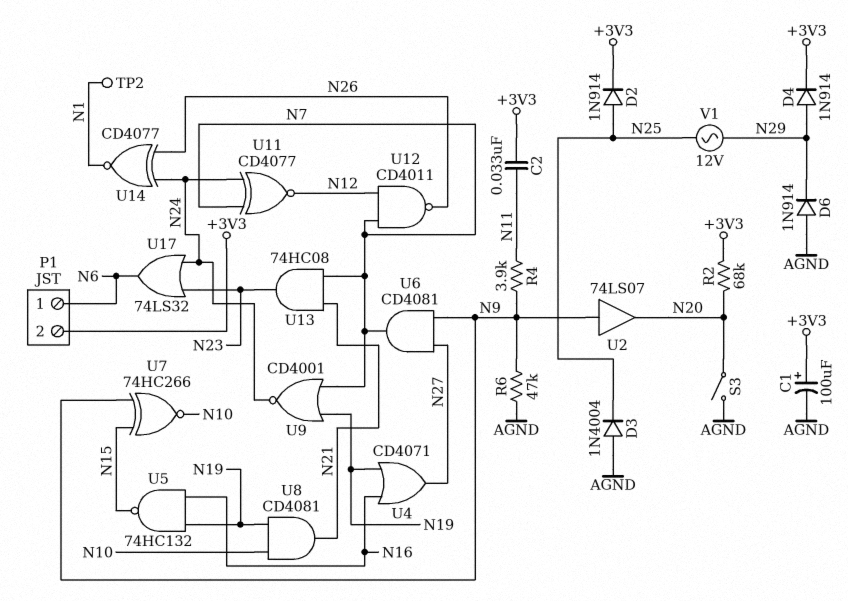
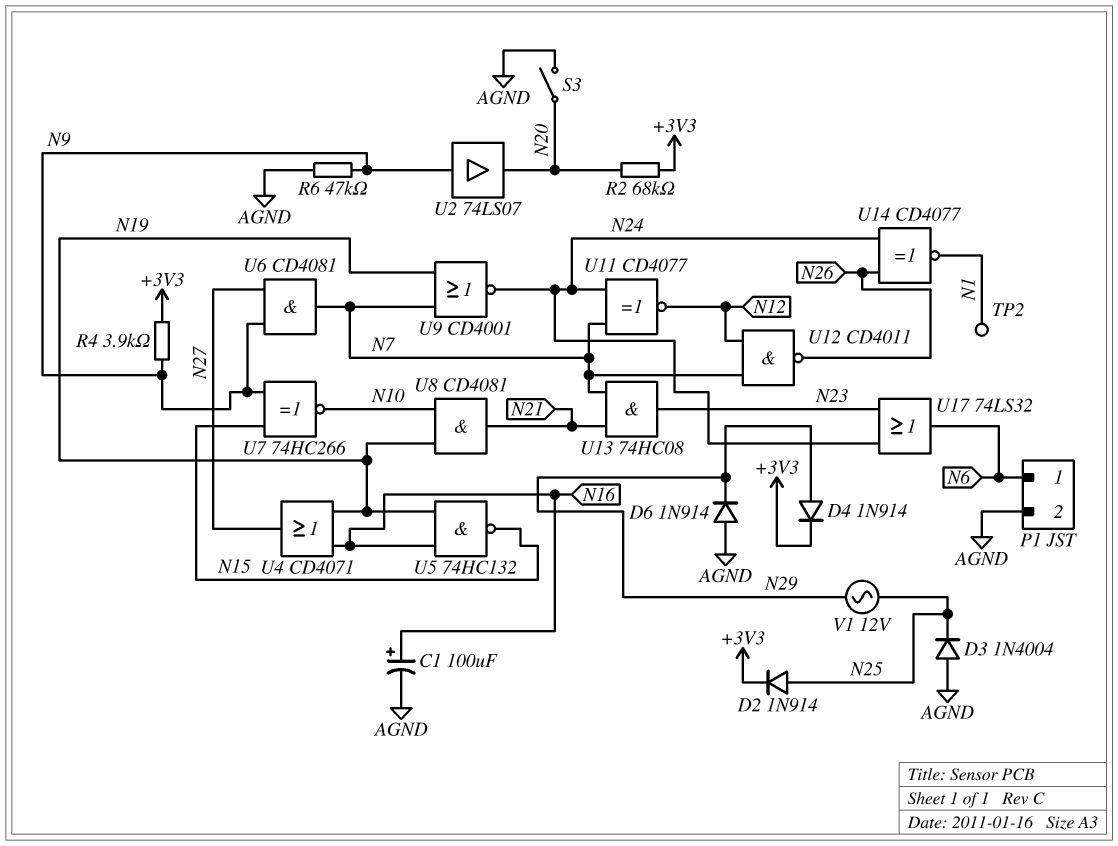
C1: 100uF (plus +3V3, minus AGND) -> 100uF (plus N16, minus AGND)
C2: 33nF (+3V3, N11) -> none
P1 pin 2: +3V3 -> AGND
R4: 3.9k (N9, N11) -> 3.9k (+3V3, N9)

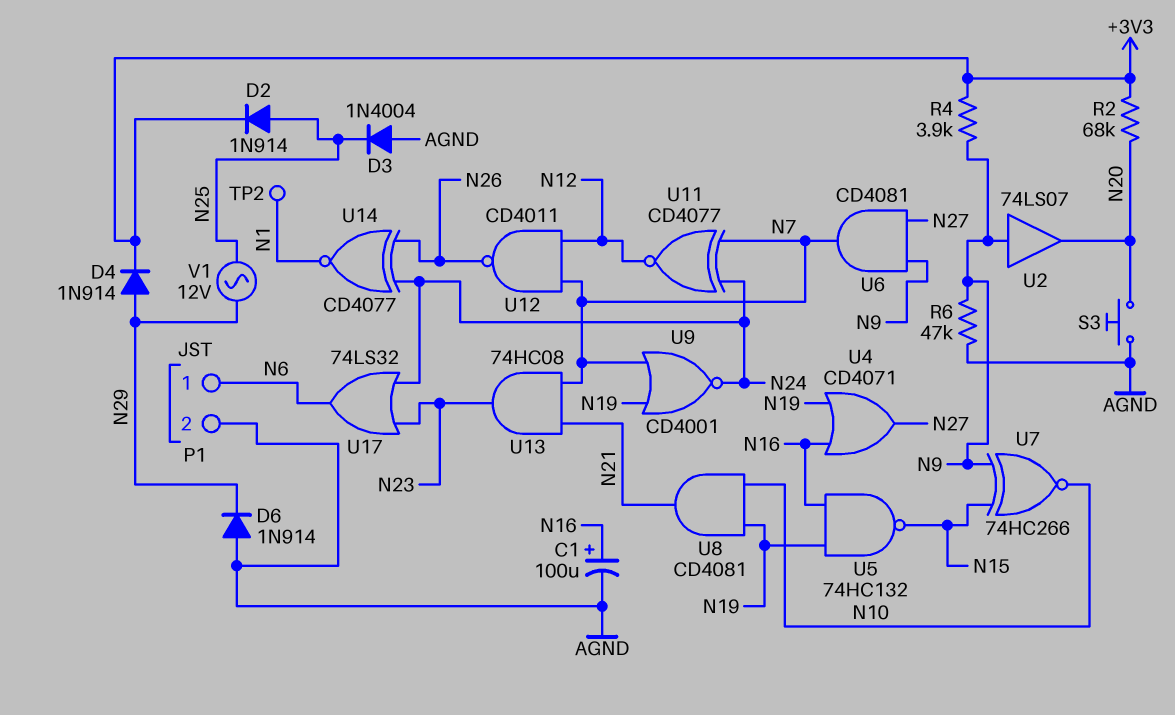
S3: switch (AGND, N20) -> button (AGND, N20)

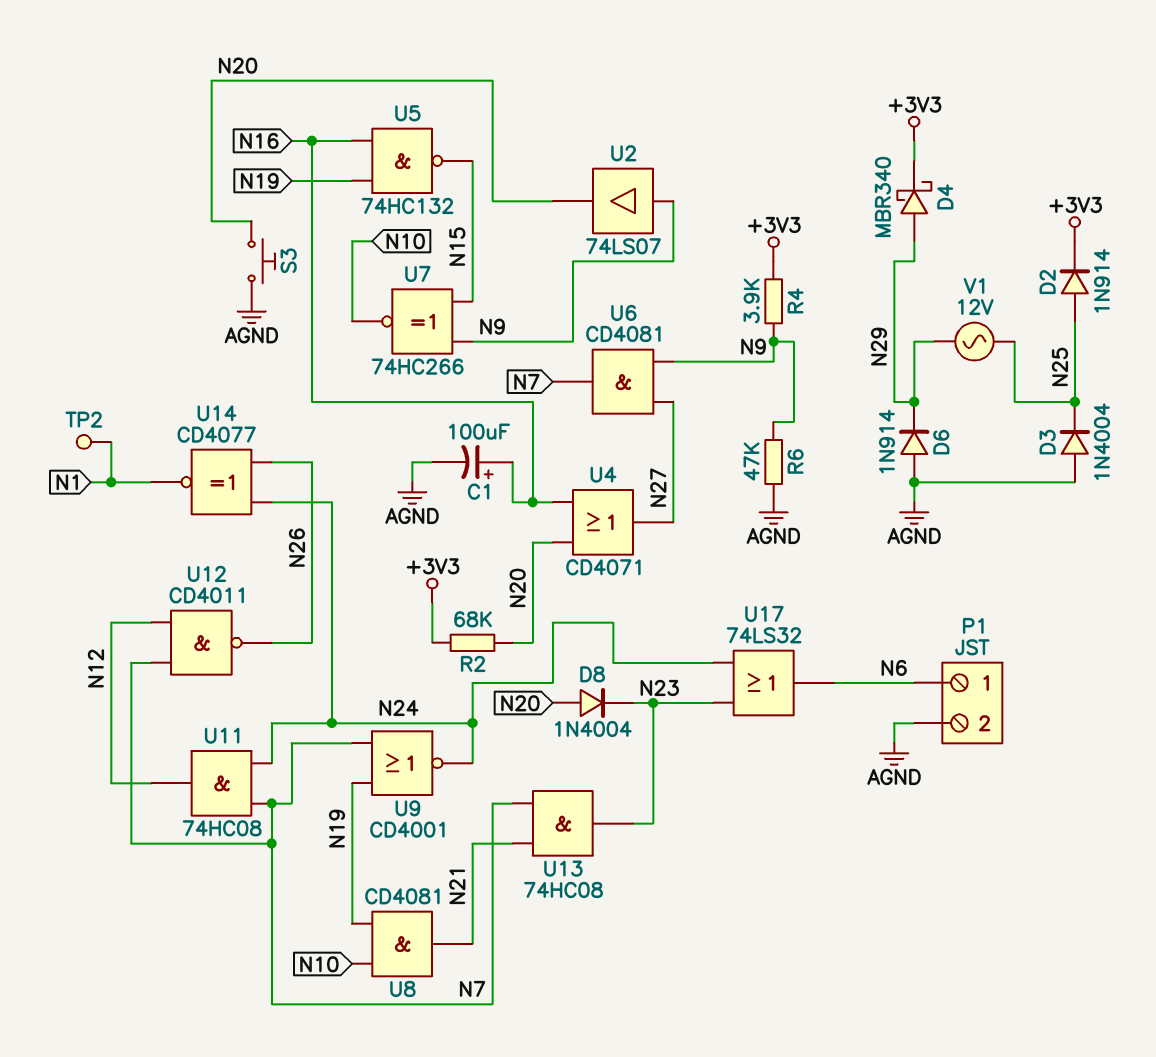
D4: diode 1N914 (A N29, K +3V3) -> schottky MBR340 (A N29, K +3V3)
D8: none -> diode 1N4004 (A N20, K N23)
U4: OR CD4071 (in N16, in N19, out N27) -> OR CD4071 (in N16, in N20, out N27)
U11: XNOR CD4077 (in N7, in N24, out N12) -> AND 74HC08 (in N7, in N24, out N12)

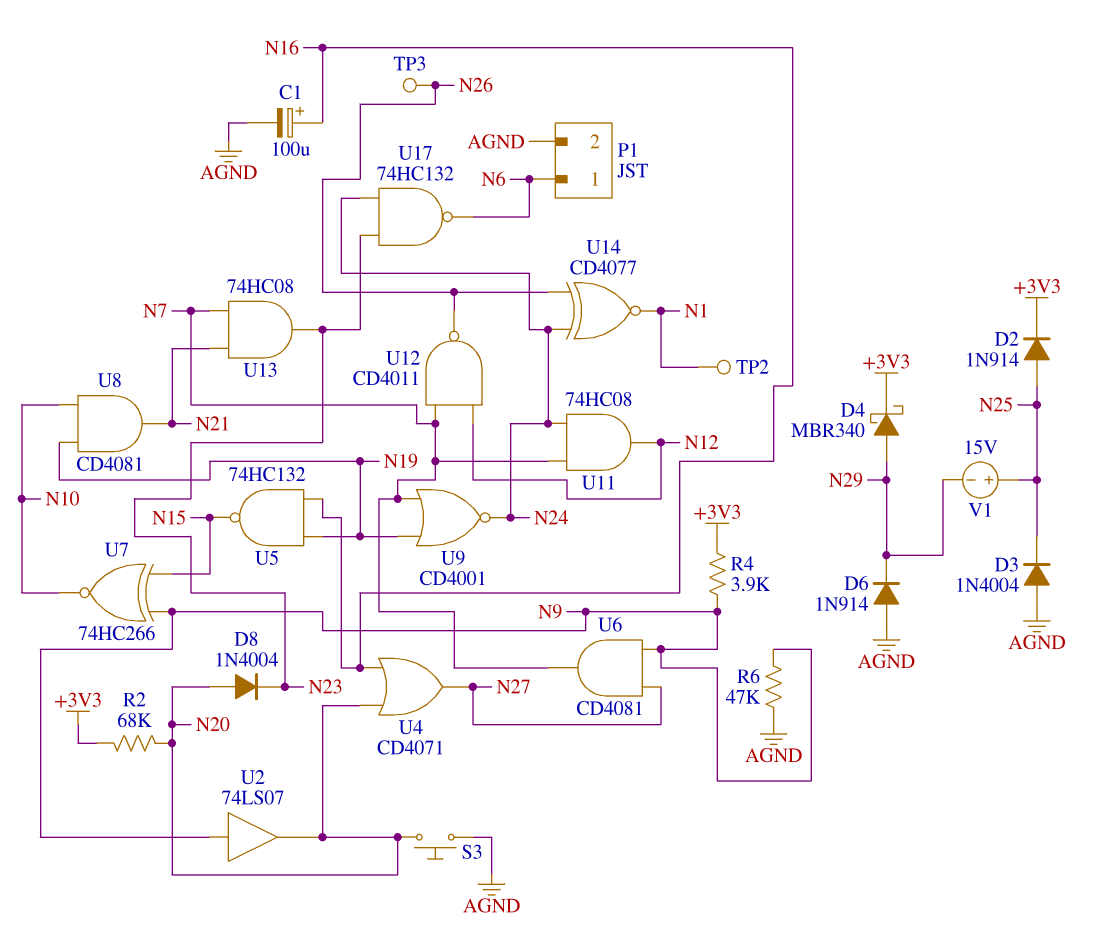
TP3: none -> test point (N26)
U17: OR 74LS32 (in N23, in N24, out N6) -> NAND 74HC132 (in N23, in N24, out N6)
V1: AC 12V (N25, N29) -> 15V (plus N25, minus N29)

